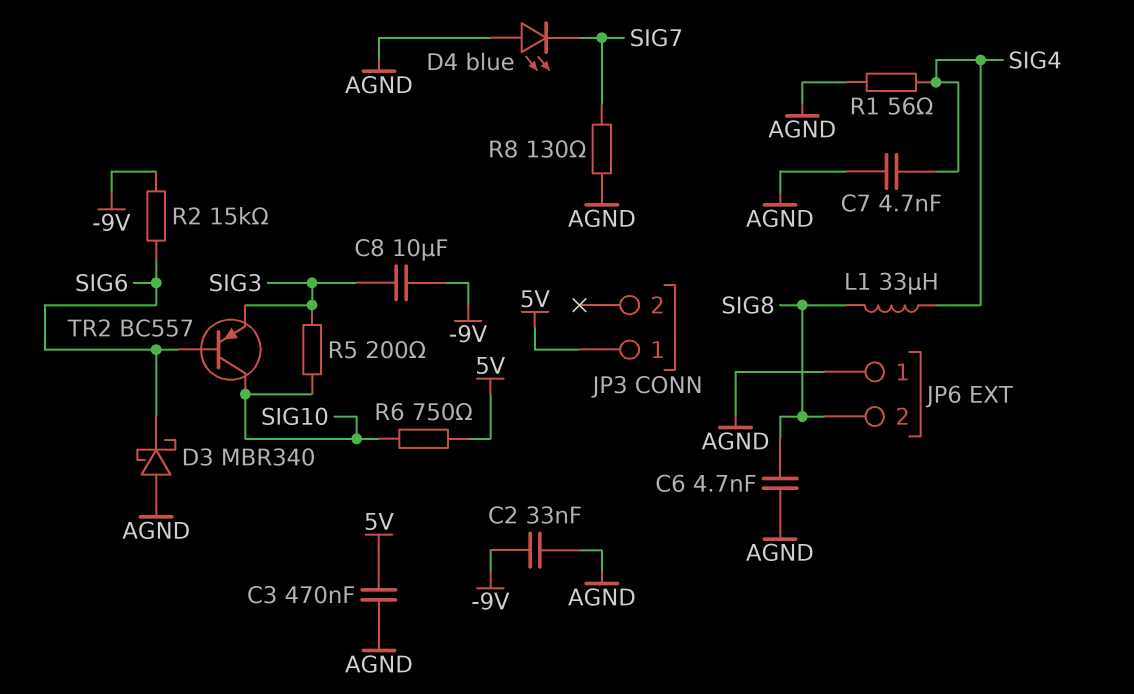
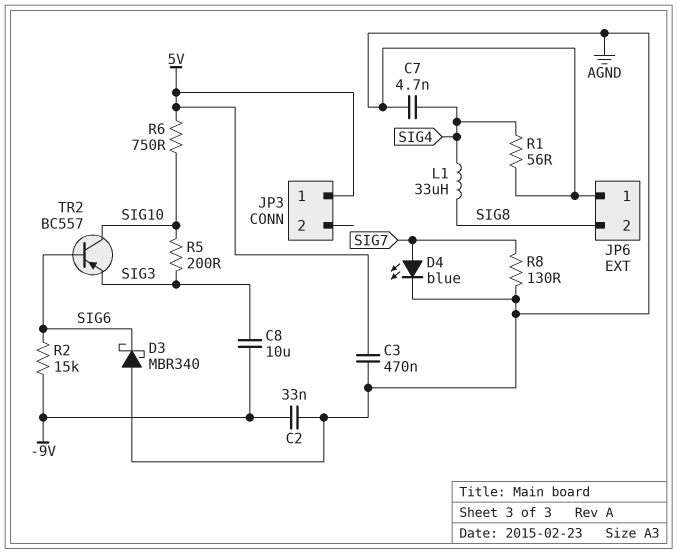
C6: 4.7nF (AGND, SIG8) -> none
D4: LED blue (A AGND, K SIG7) -> LED blue (A SIG7, K AGND)

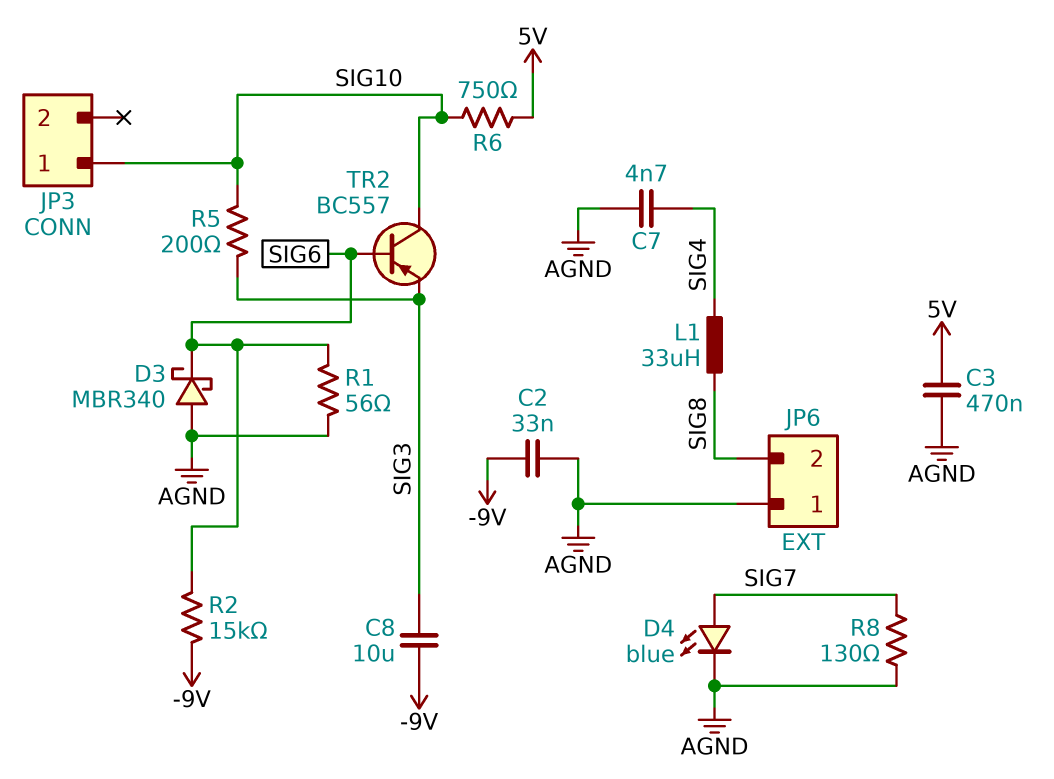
JP3 pin 1: 5V -> SIG10
R1: 56 (AGND, SIG4) -> 56 (AGND, SIG6)

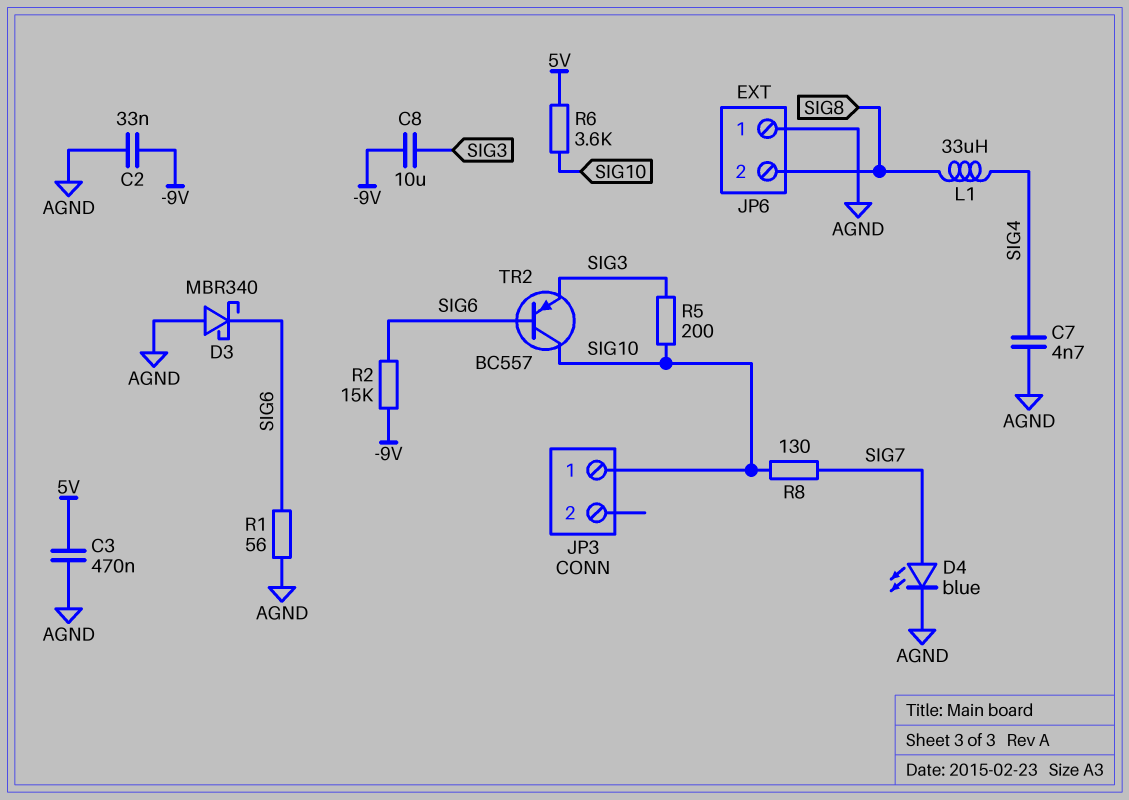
R6: 750 (5V, SIG10) -> 3.6k (5V, SIG10)
R8: 130 (AGND, SIG7) -> 130 (SIG7, SIG10)

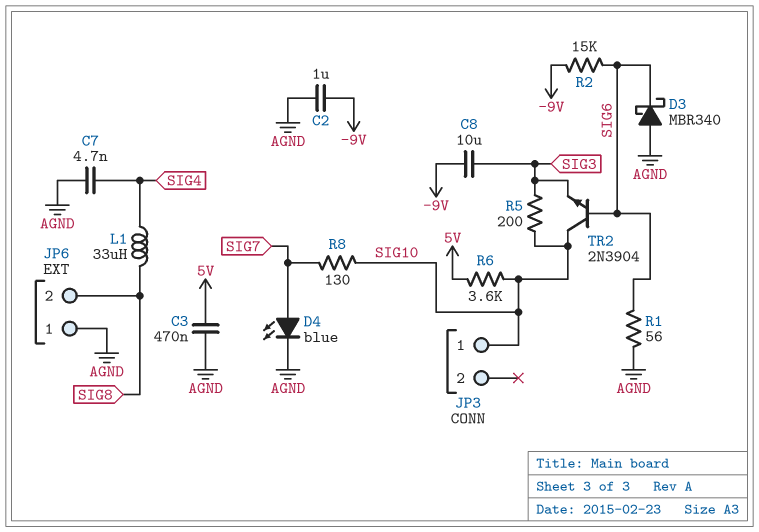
C2: 33nF (-9V, AGND) -> 1uF (-9V, AGND)
TR2: PNP BC557 (B SIG6, C SIG10, E SIG3) -> NPN 2N3904 (B SIG6, C SIG10, E SIG3)

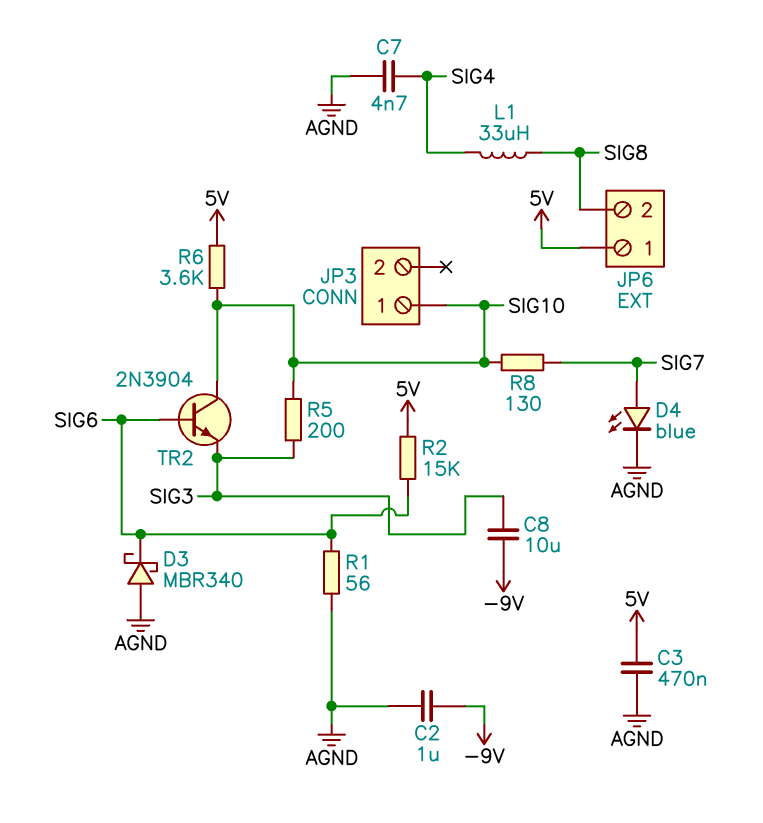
JP6 pin 1: AGND -> 5V
R2: 15k (-9V, SIG6) -> 15k (5V, SIG6)

